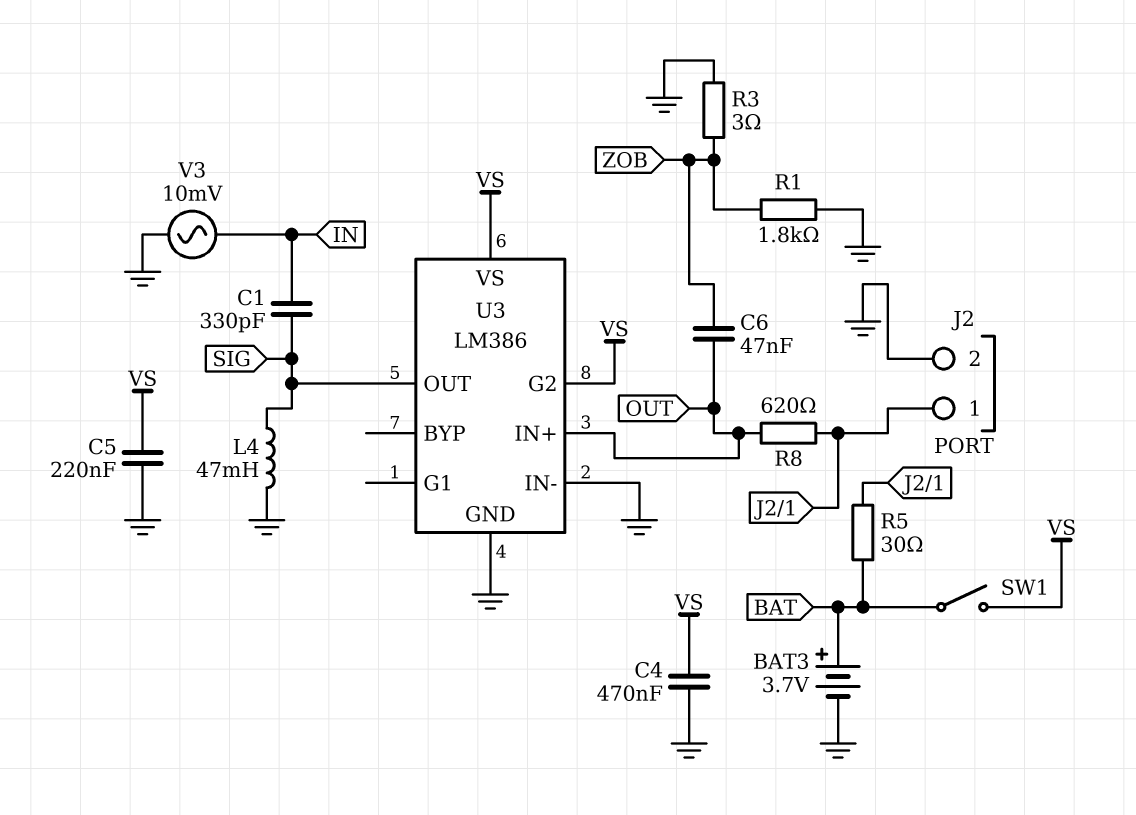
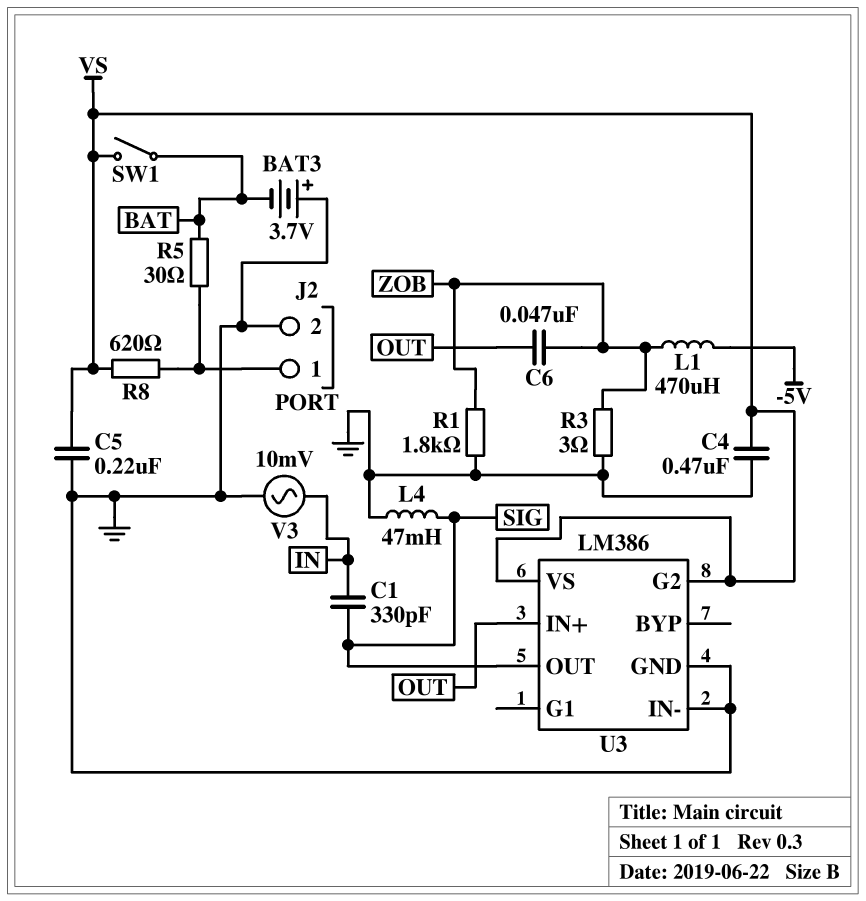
BAT3: 3.7V (plus BAT, minus GND) -> 3.7V (plus GND, minus BAT)
L1: none -> 470uH (-5V, ZOB)
R8: 620 (J2/1, OUT) -> 620 (J2/1, VS)

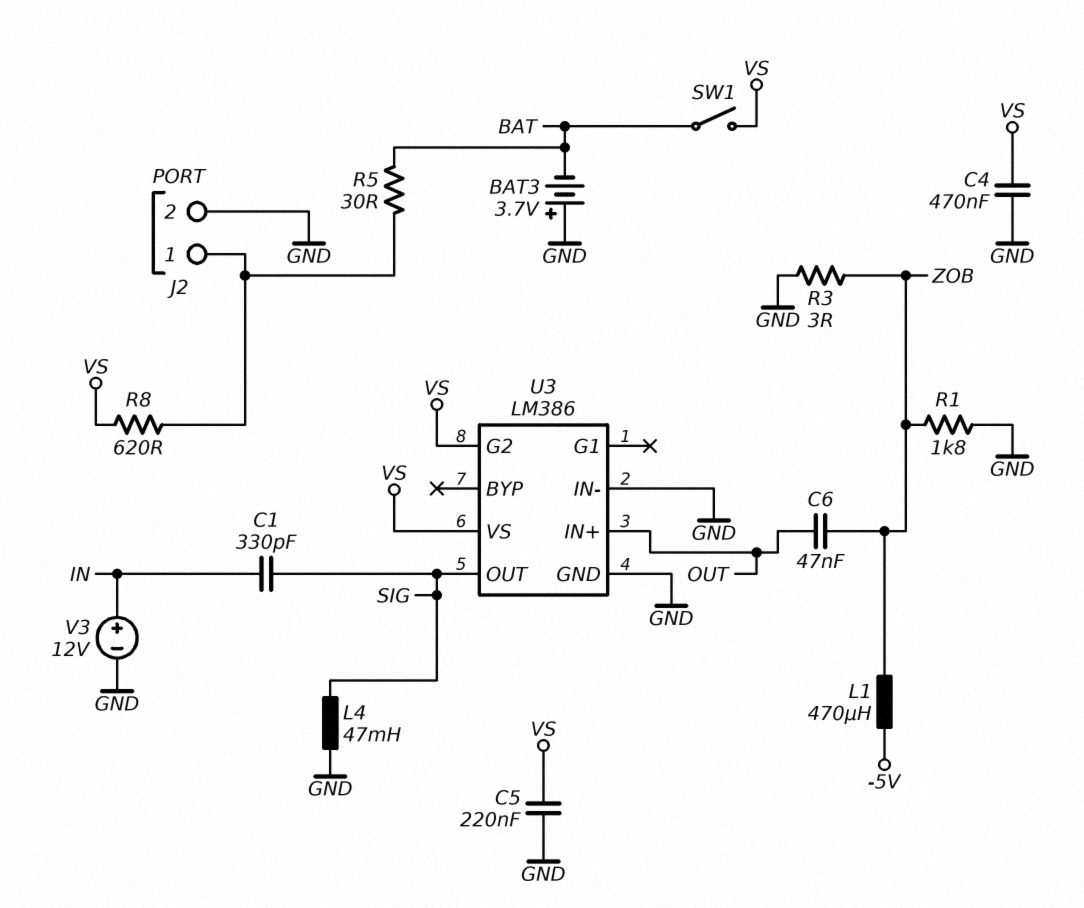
V3: AC 10mV (GND, IN) -> 12V (plus IN, minus GND)

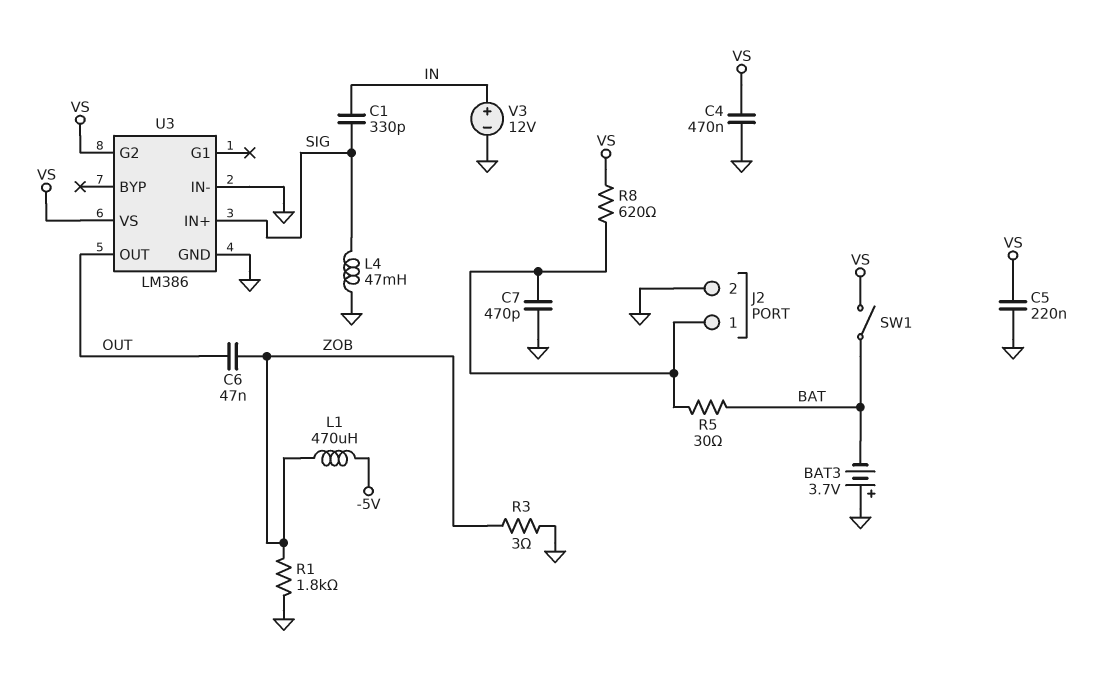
C7: none -> 470pF (GND, J2/1)
U3 pin IN+: OUT -> SIG
U3 pin OUT: SIG -> OUT

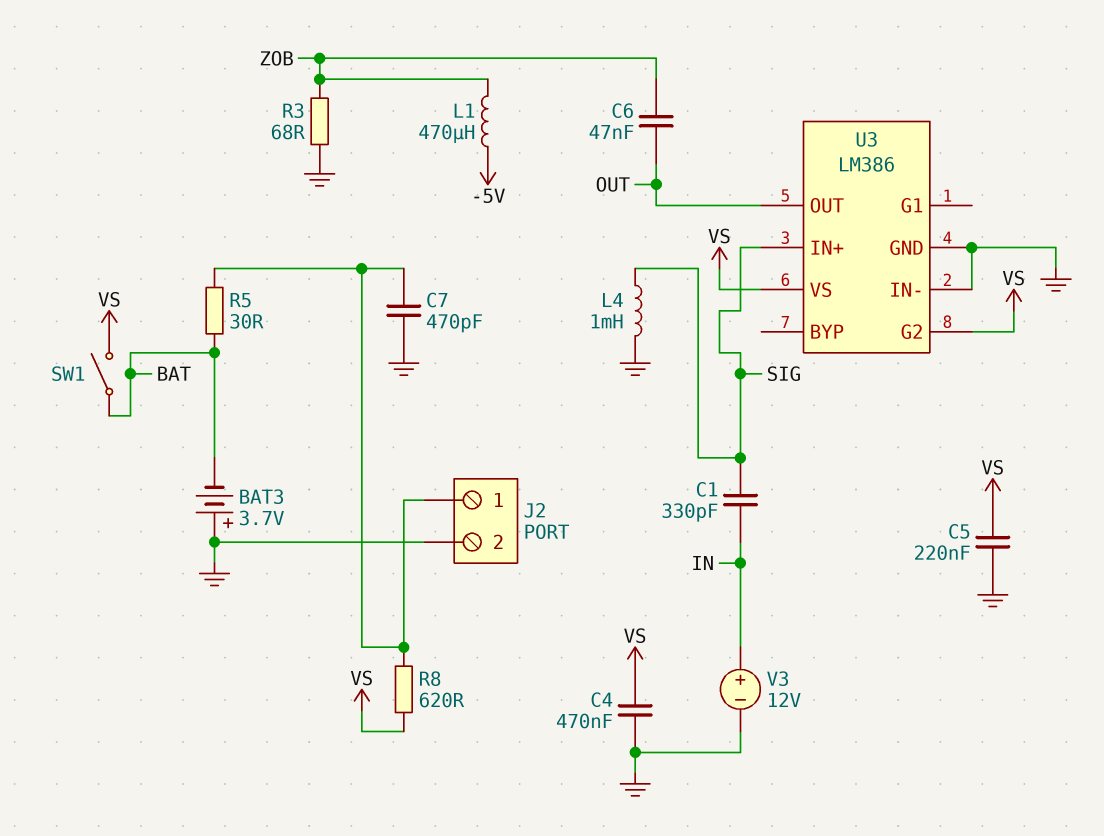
L4: 47mH (GND, SIG) -> 1mH (GND, SIG)
R1: 1.8k (GND, ZOB) -> none
R3: 3 (GND, ZOB) -> 68 (GND, ZOB)

